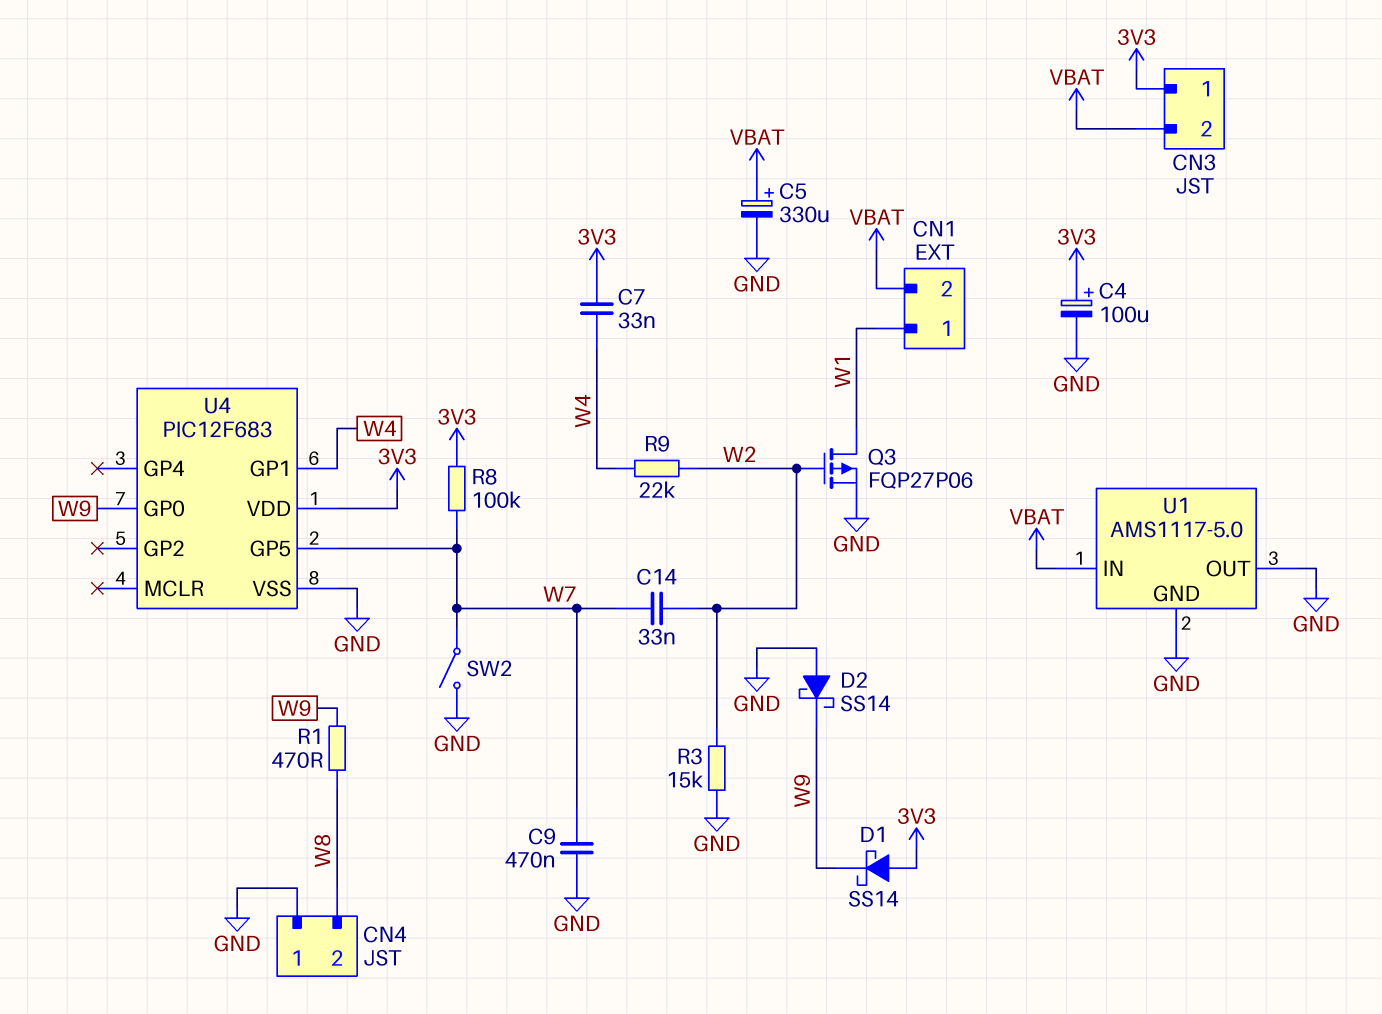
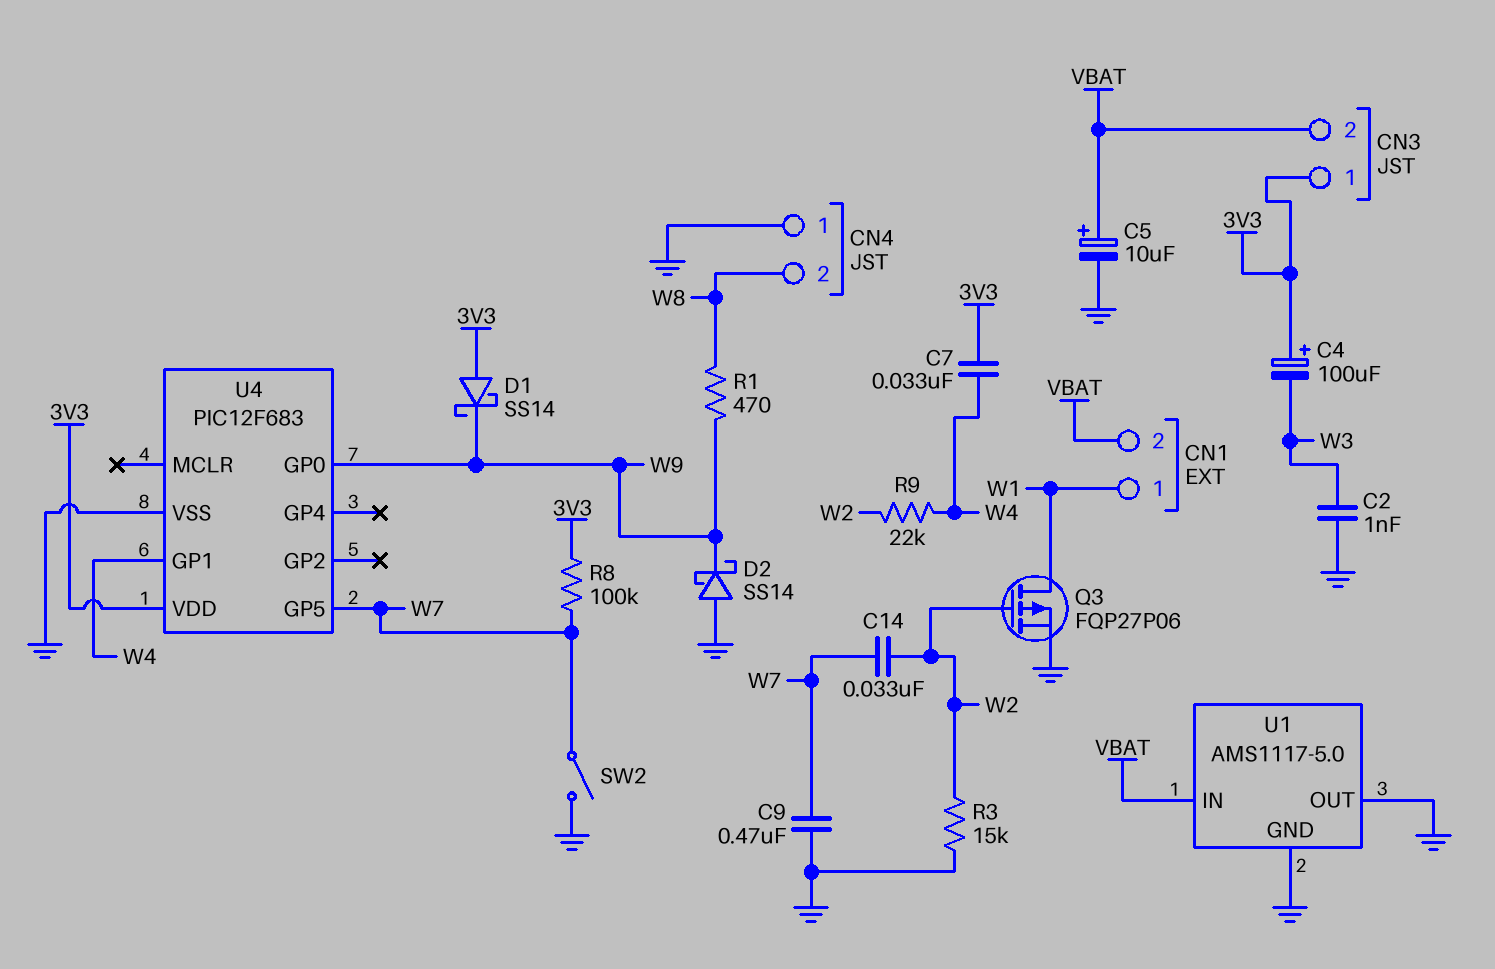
C2: none -> 1nF (GND, W3)
C4: 100uF (plus 3V3, minus GND) -> 100uF (plus 3V3, minus W3)
C5: 330uF (plus VBAT, minus GND) -> 10uF (plus VBAT, minus GND)

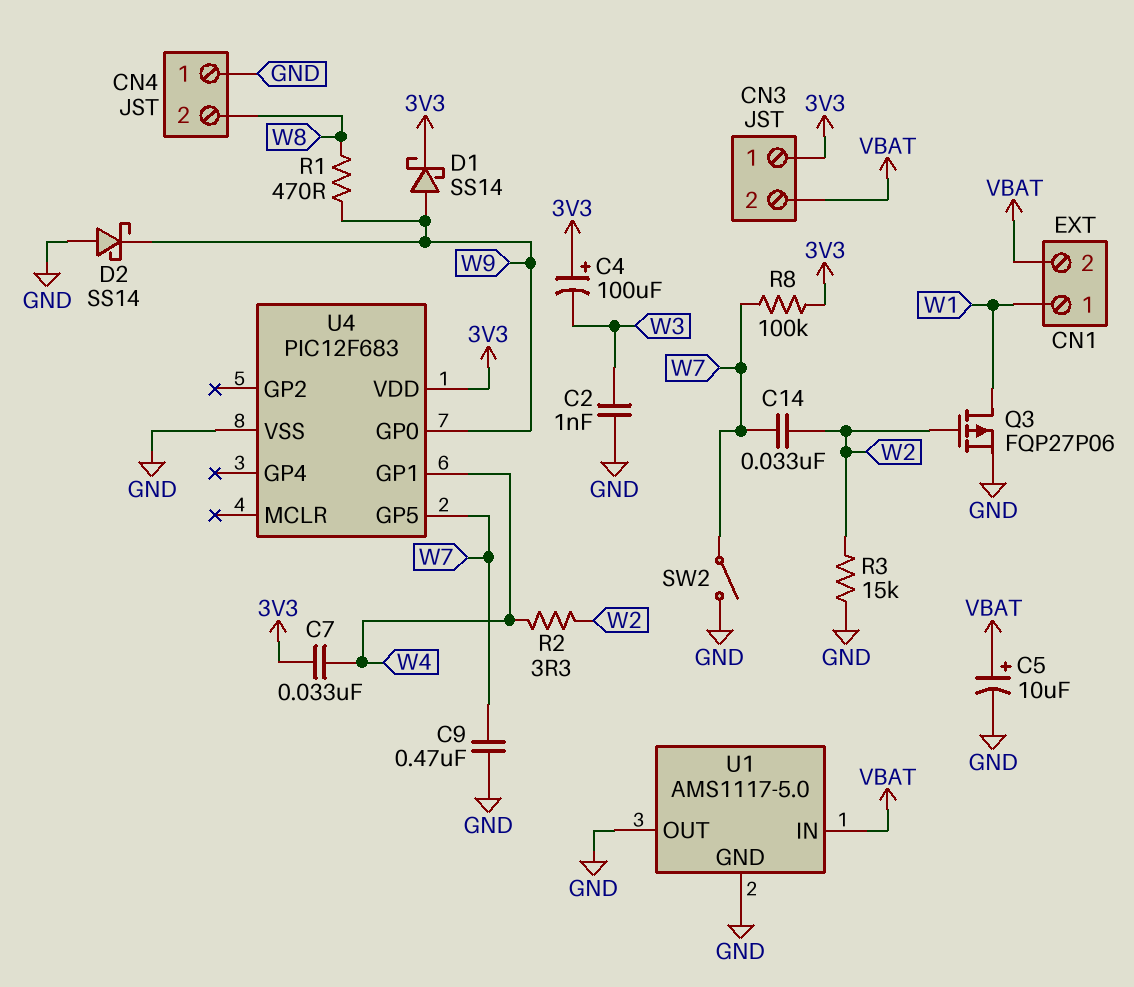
D1: schottky SS14 (A 3V3, K W9) -> schottky SS14 (A W9, K 3V3)
R2: none -> 3.3 (W2, W4)
R9: 22k (W2, W4) -> none

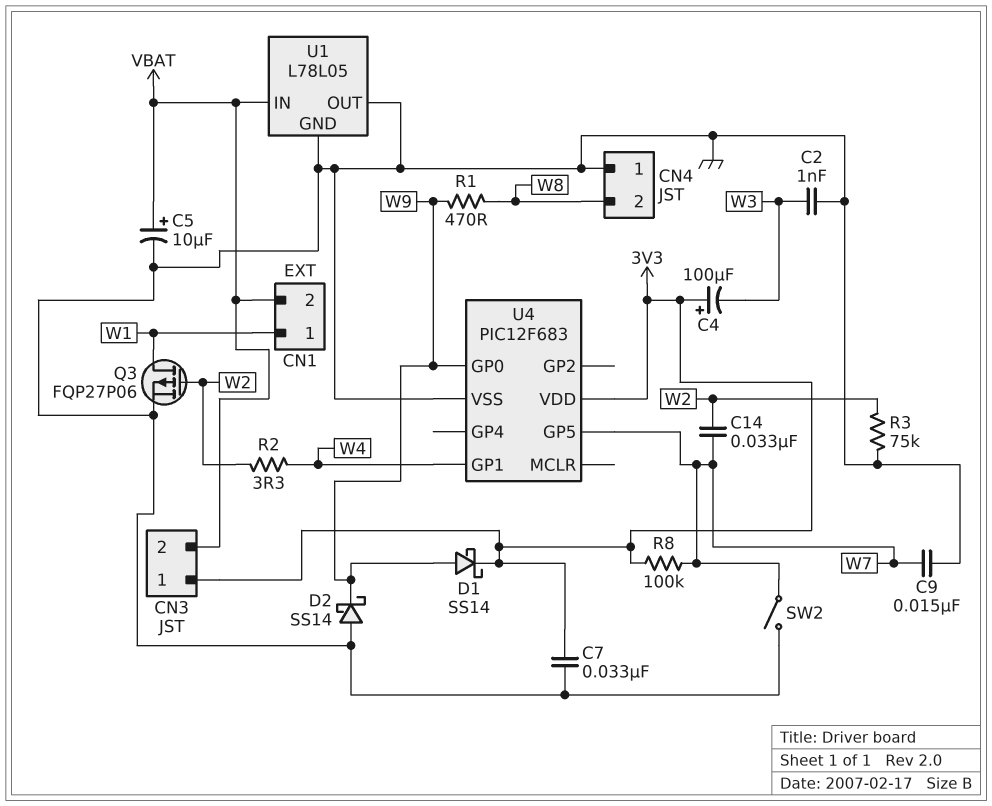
C7: 33nF (3V3, W4) -> 33nF (3V3, GND)
C9: 470nF (GND, W7) -> 15nF (GND, W7)
R3: 15k (GND, W2) -> 75k (GND, W2)
U1: AMS1117-5.0 -> L78L05

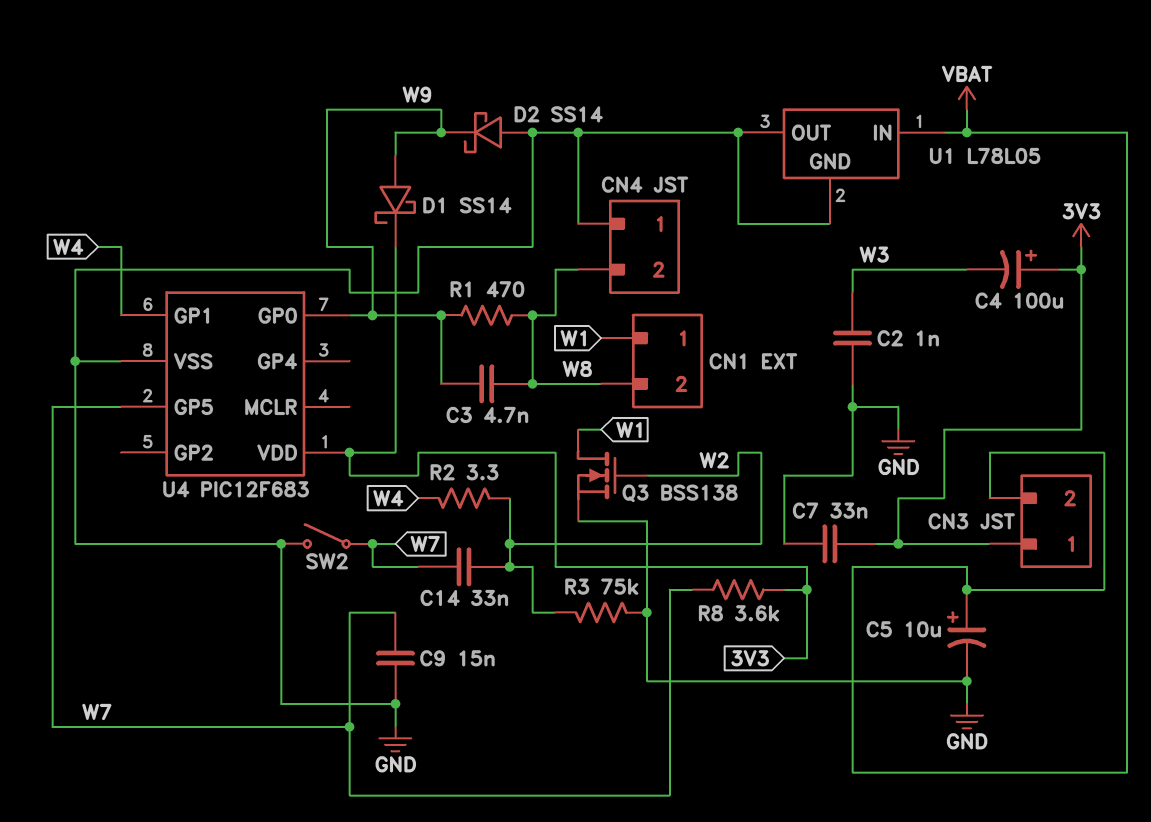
C3: none -> 4.7nF (W8, W9)
CN1 pin 2: VBAT -> W8
Q3: PMOS FQP27P06 (G W2, D W1, S GND) -> NMOS BSS138 (G W2, D W1, S GND)
R8: 100k (3V3, W7) -> 3.6k (3V3, W7)

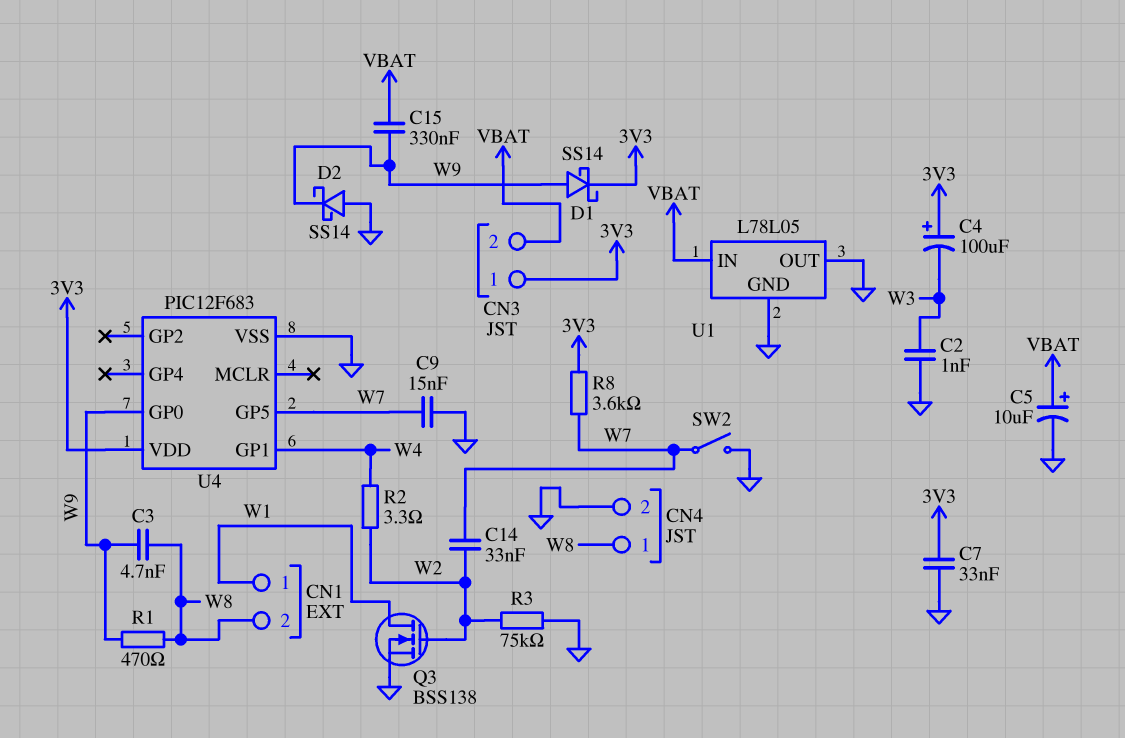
C15: none -> 330nF (VBAT, W9)
CN4 pin 1: GND -> W8
CN4 pin 2: W8 -> GND

